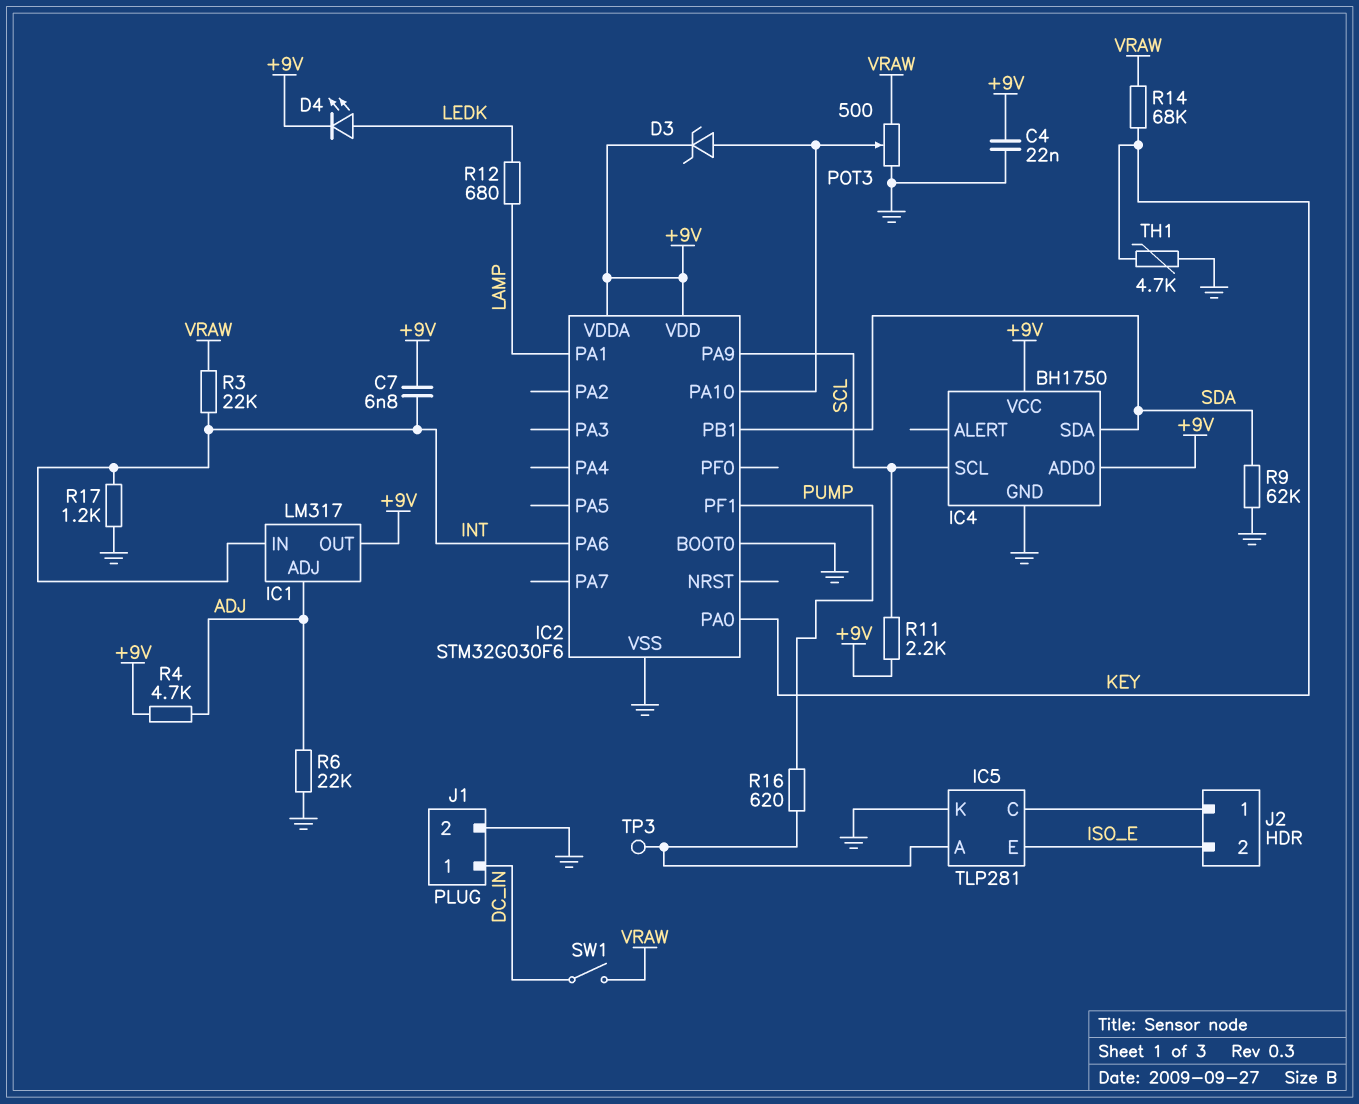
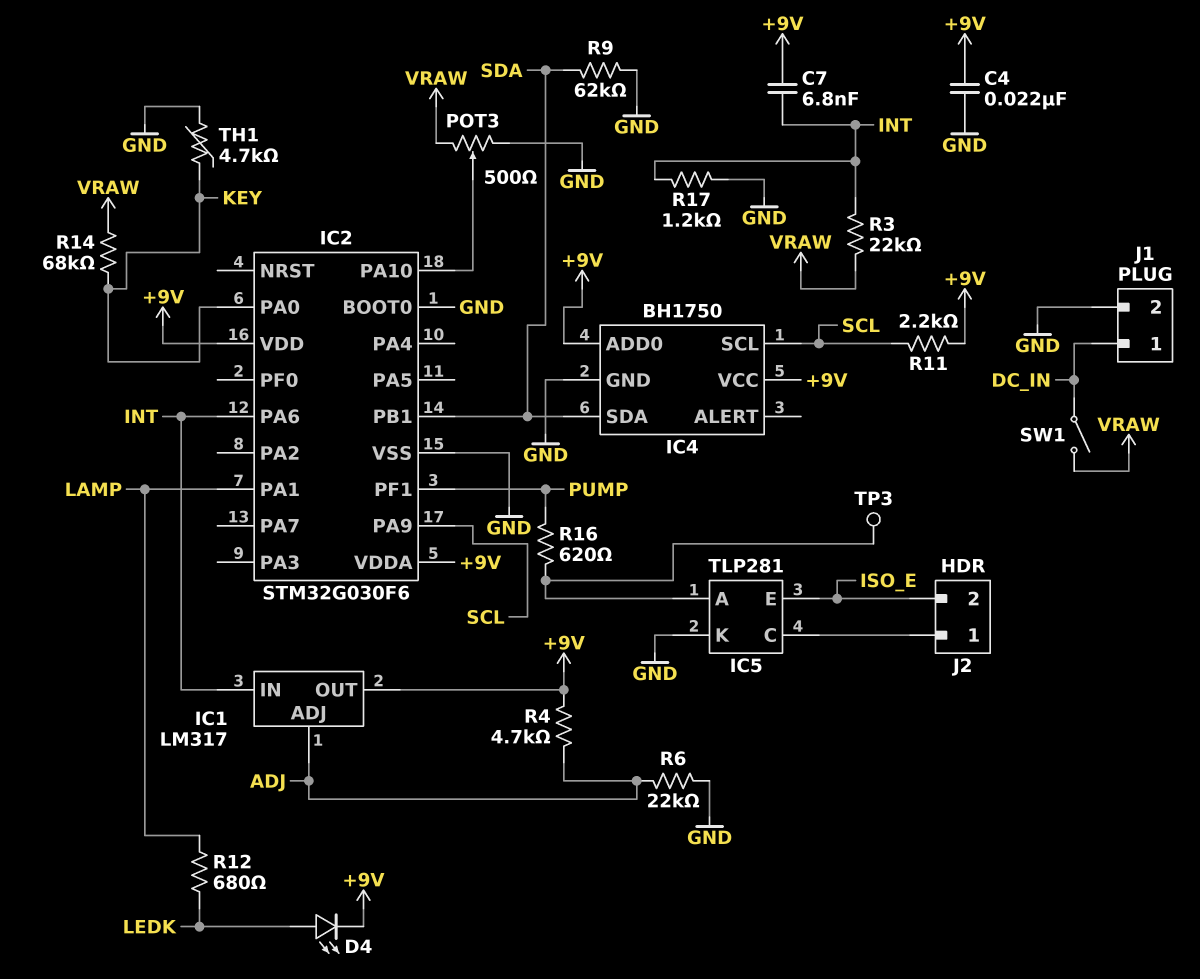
D3: zener (A IC2/PA10, K +9V) -> none

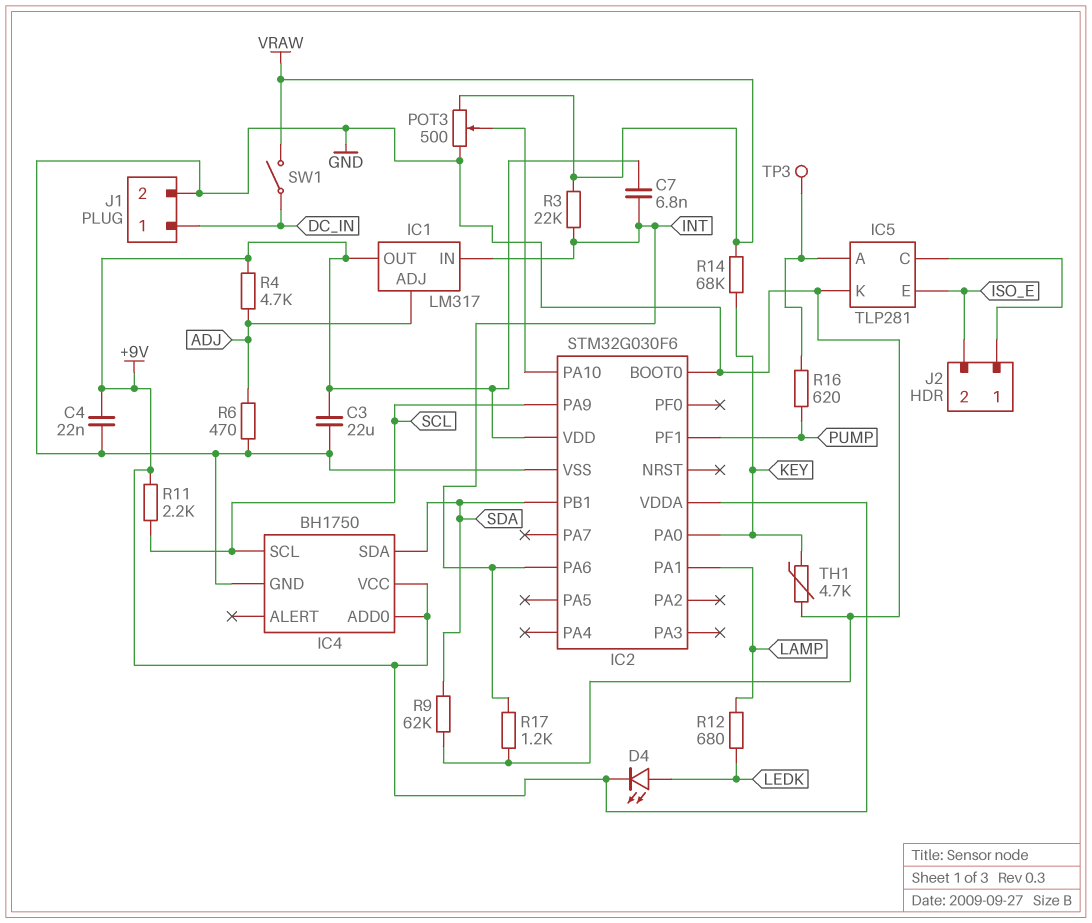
C3: none -> 22uF (+9V, GND)
R6: 22k (ADJ, GND) -> 470 (ADJ, GND)

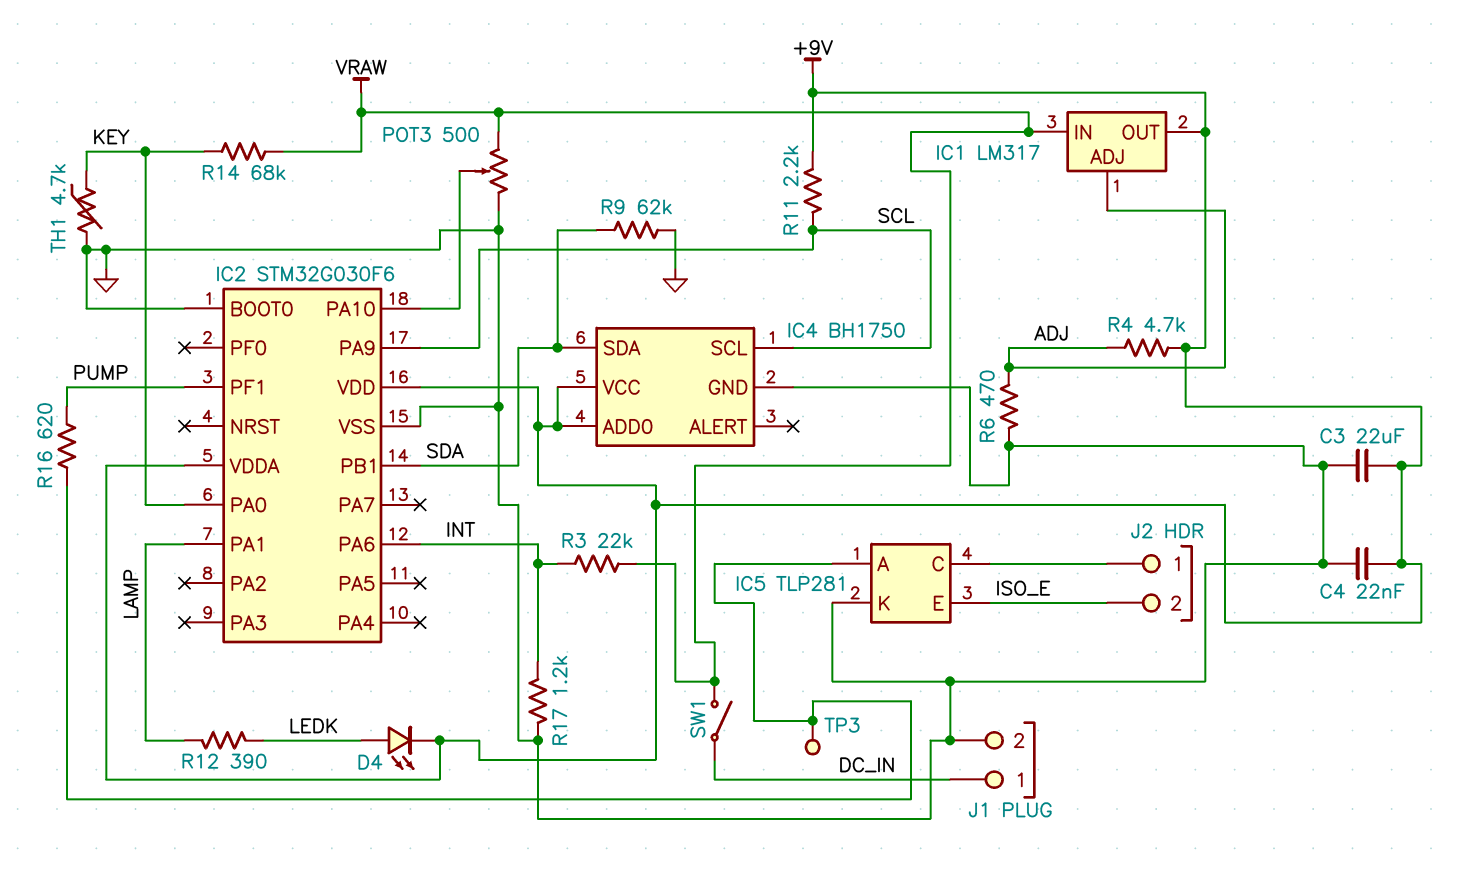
C7: 6.8nF (+9V, INT) -> none
IC1 pin IN: INT -> VRAW
R12: 680 (LAMP, LEDK) -> 390 (LAMP, LEDK)

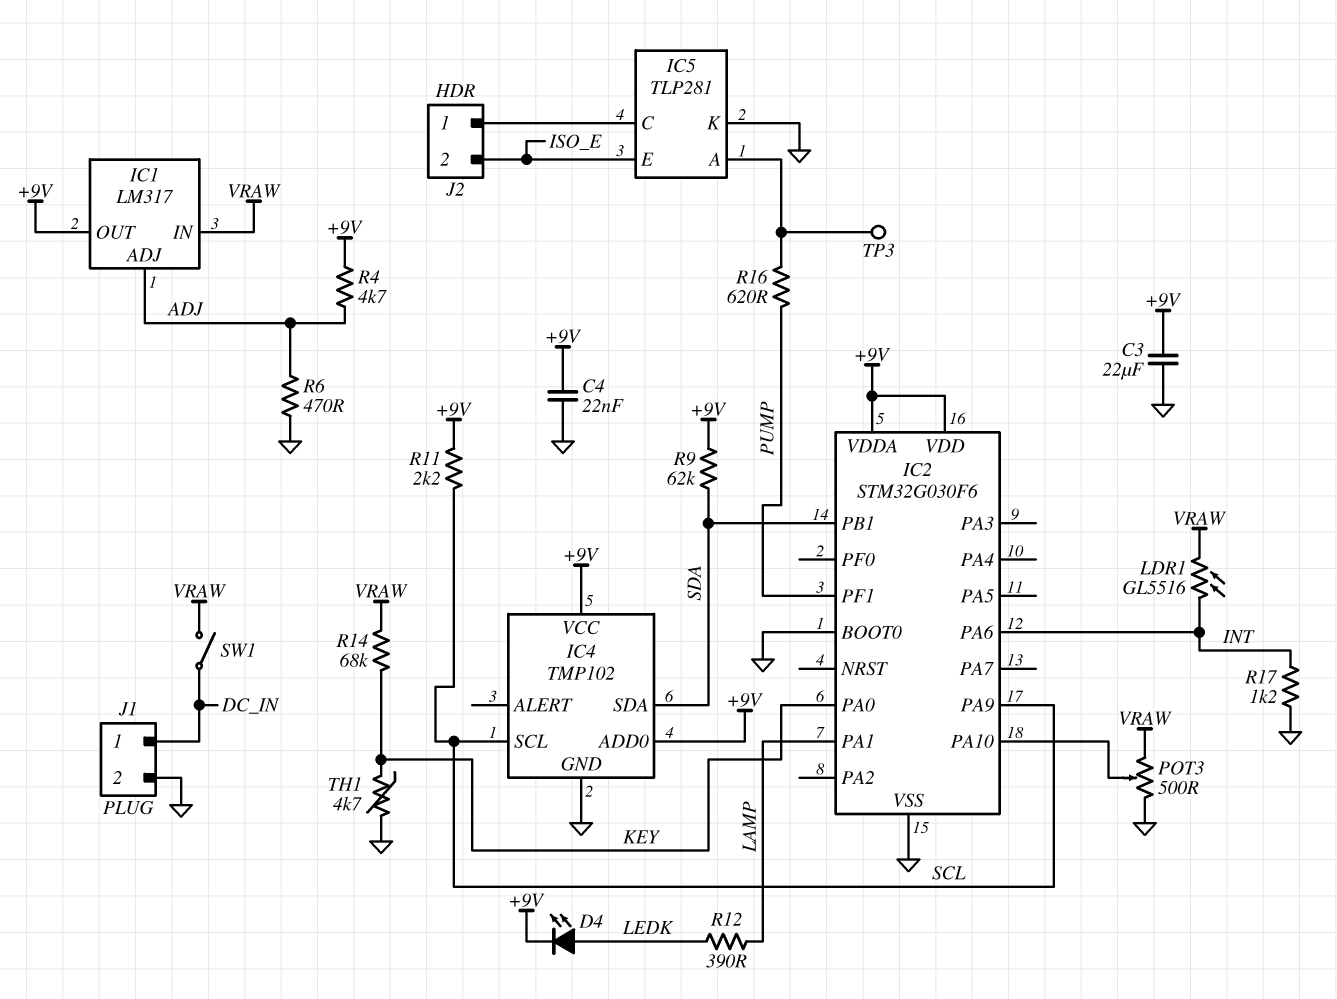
IC4: BH1750 -> TMP102
LDR1: none -> GL5516 (INT, VRAW)
R3: 22k (INT, VRAW) -> none
R9: 62k (GND, SDA) -> 62k (+9V, SDA)

